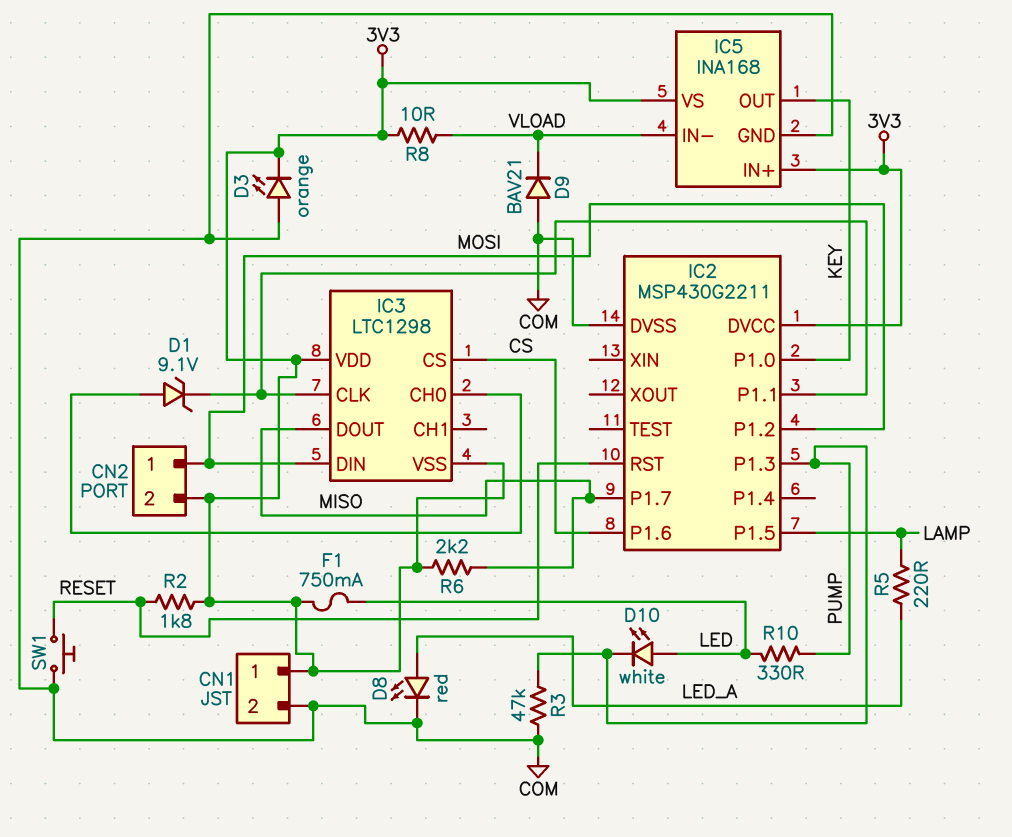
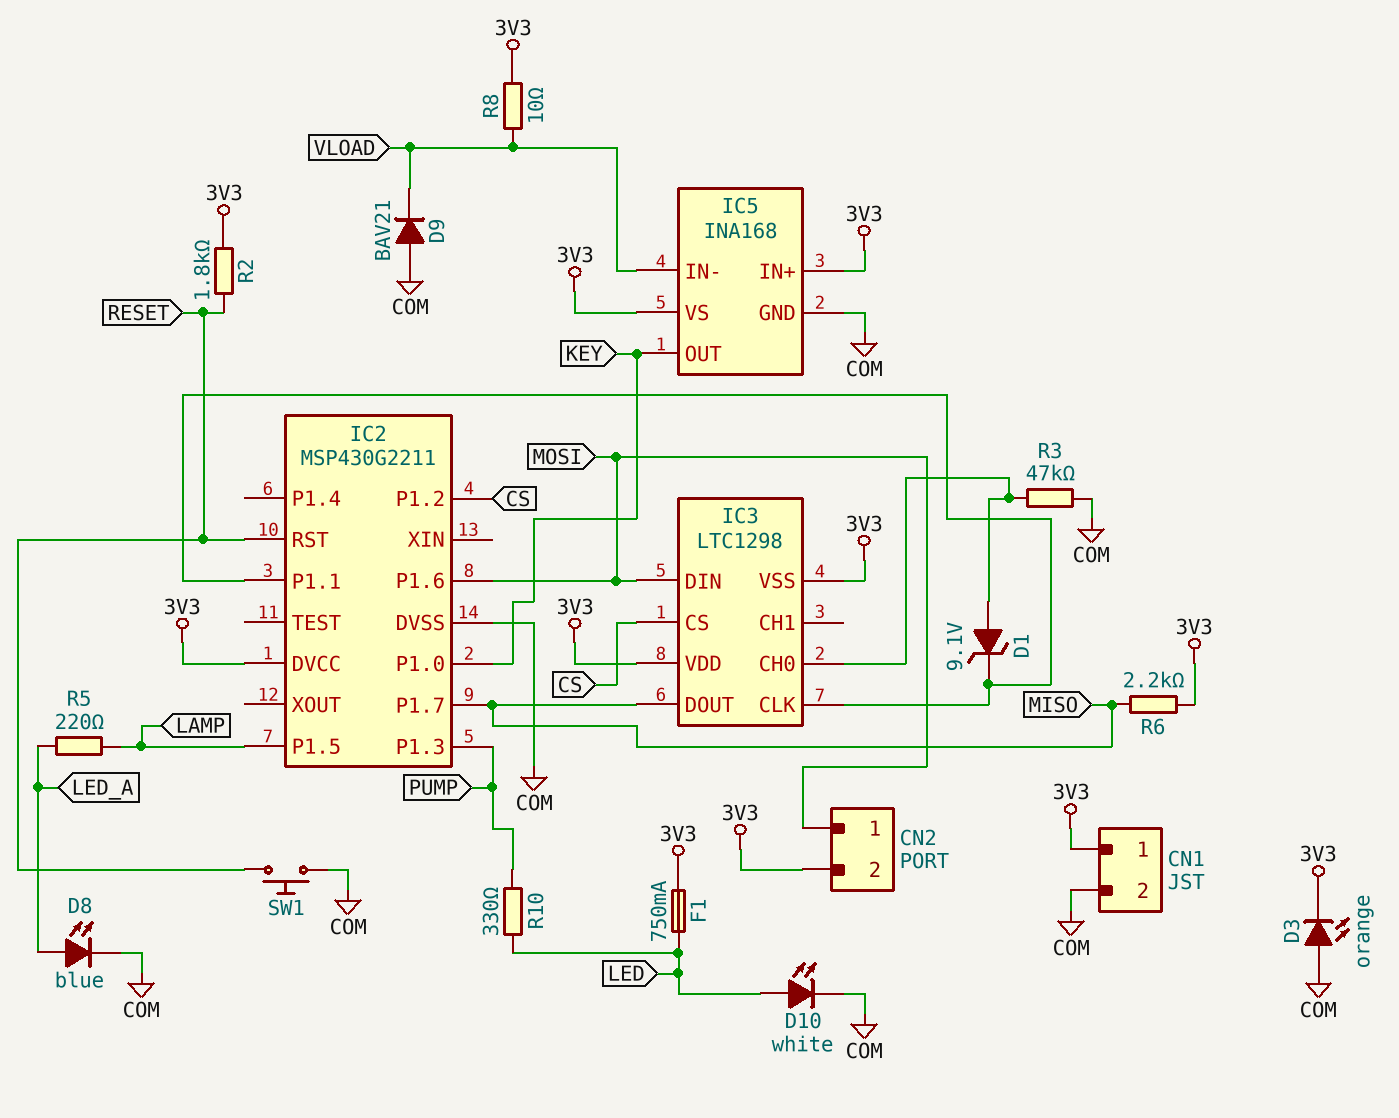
D8: LED red (A LED_A, K COM) -> LED blue (A LED_A, K COM)
D10: LED white (A LED, K PUMP) -> LED white (A LED, K COM)
IC2 pin P1.2: MOSI -> CS
IC2 pin P1.6: CS -> MOSI
R3: 47k (COM, PUMP) -> 47k (COM, IC3/CH0)

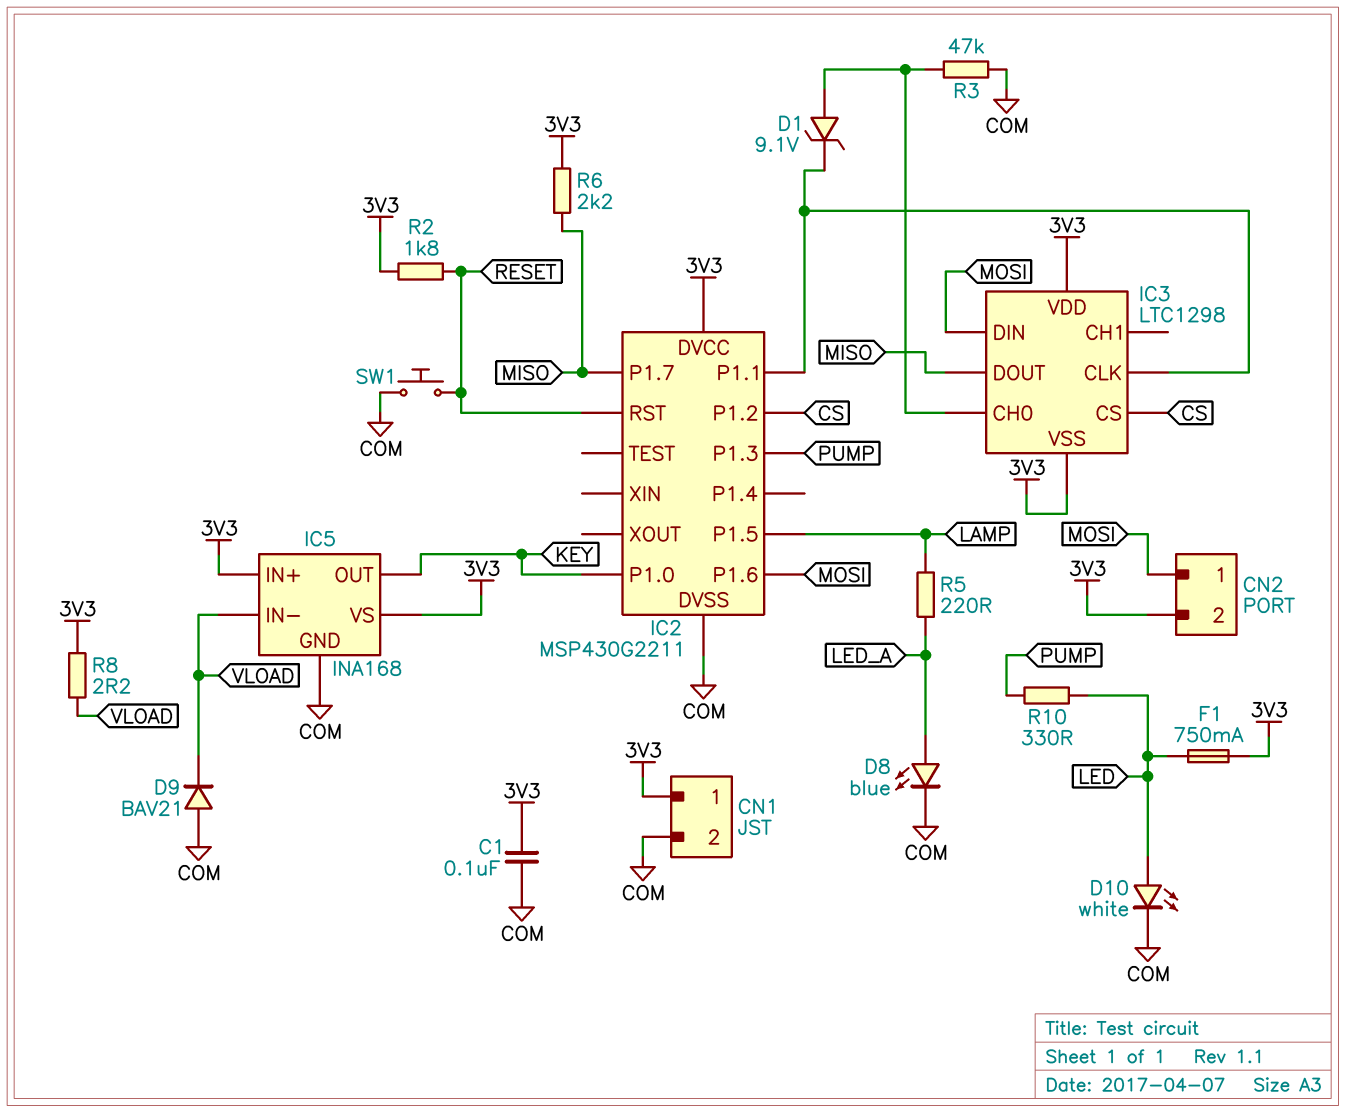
C1: none -> 100nF (3V3, COM)
D3: LED orange (A COM, K 3V3) -> none
R8: 10 (3V3, VLOAD) -> 2.2 (3V3, VLOAD)

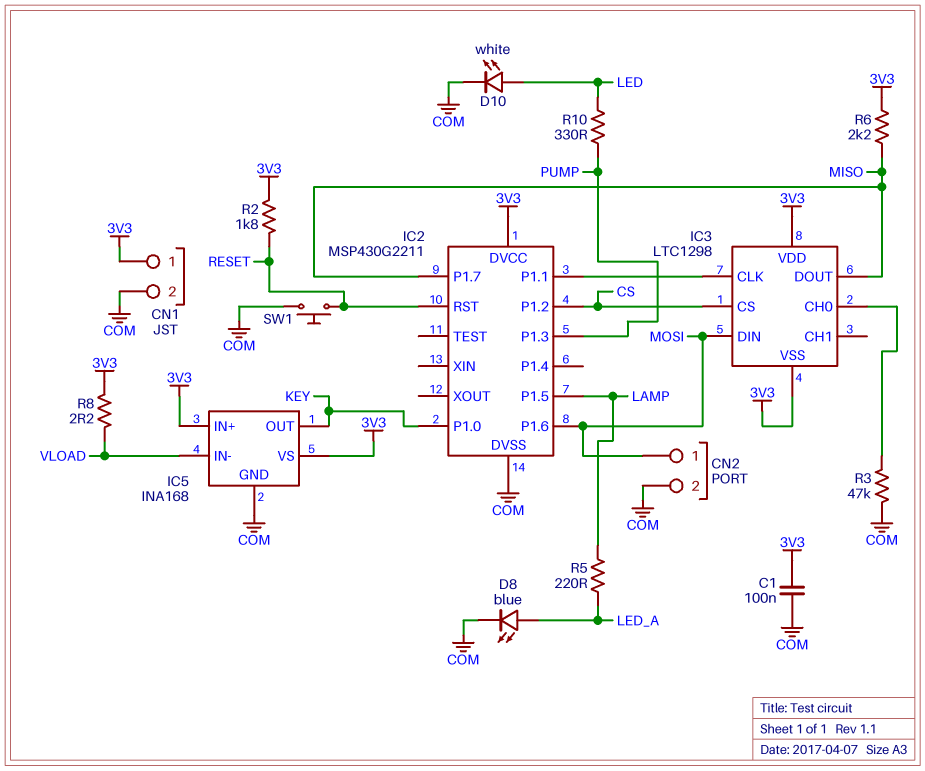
CN2 pin 2: 3V3 -> COM
D1: zener 9.1V (A IC3/CH0, K IC2/P1.1) -> none
D9: diode BAV21 (A COM, K VLOAD) -> none
F1: 750mA (3V3, LED) -> none

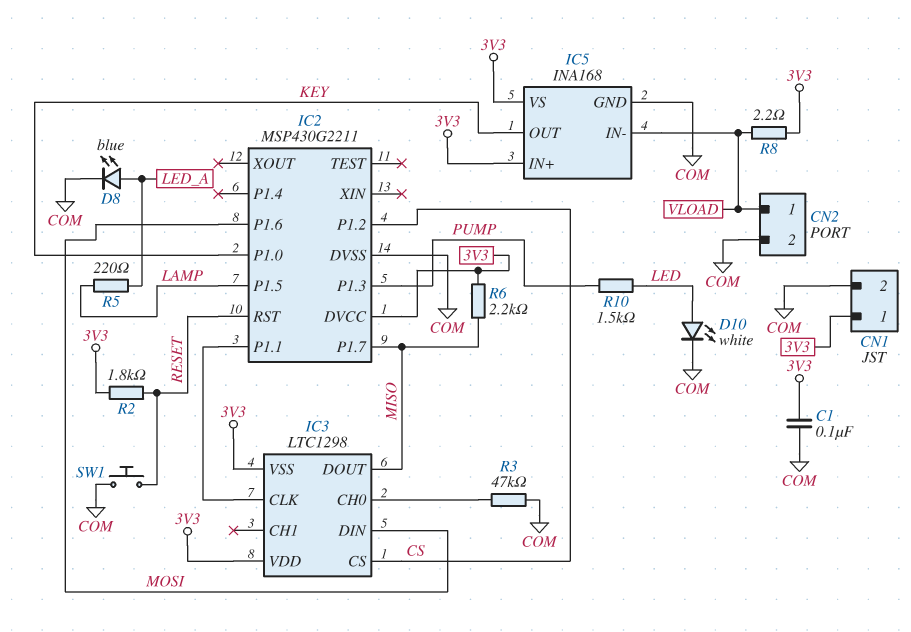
CN2 pin 1: MOSI -> VLOAD
R10: 330 (LED, PUMP) -> 1.5k (LED, PUMP)

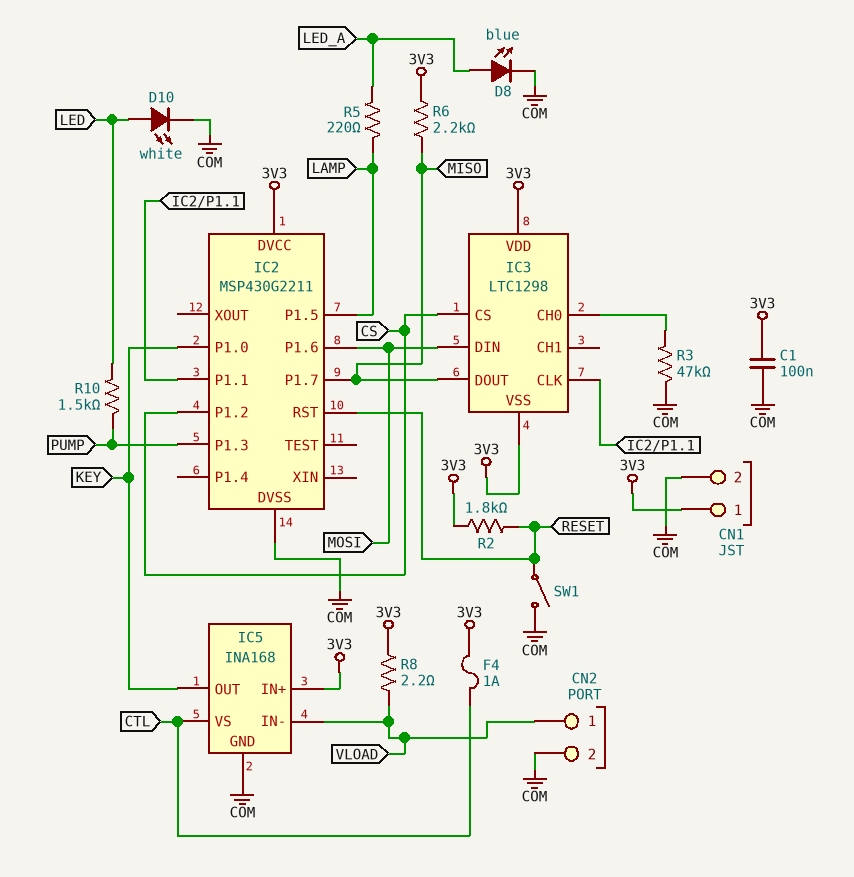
F4: none -> 1A (3V3, CTL)
IC5 pin VS: 3V3 -> CTL
SW1: button (COM, RESET) -> switch (COM, RESET)

